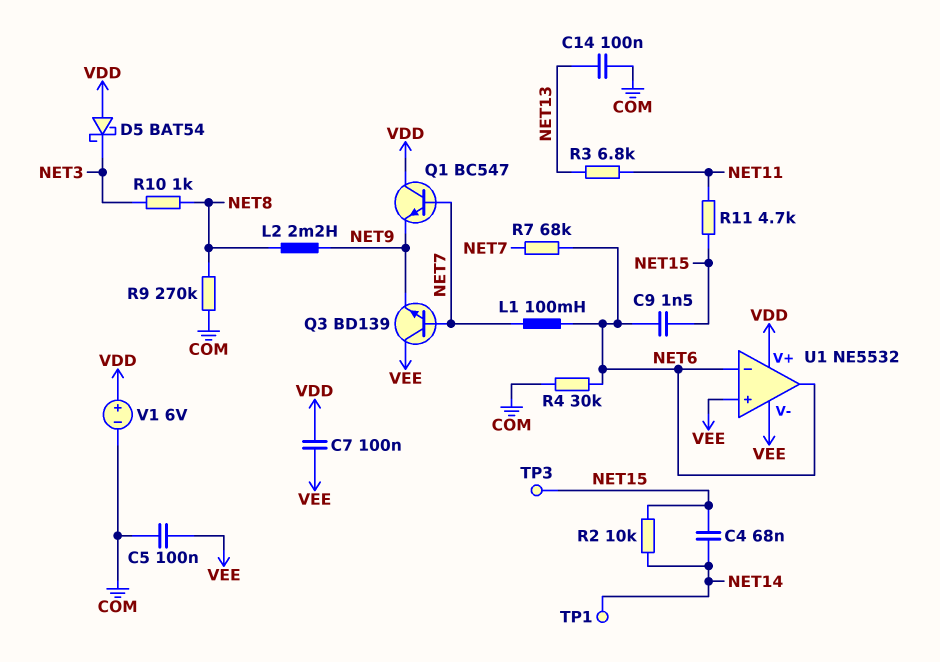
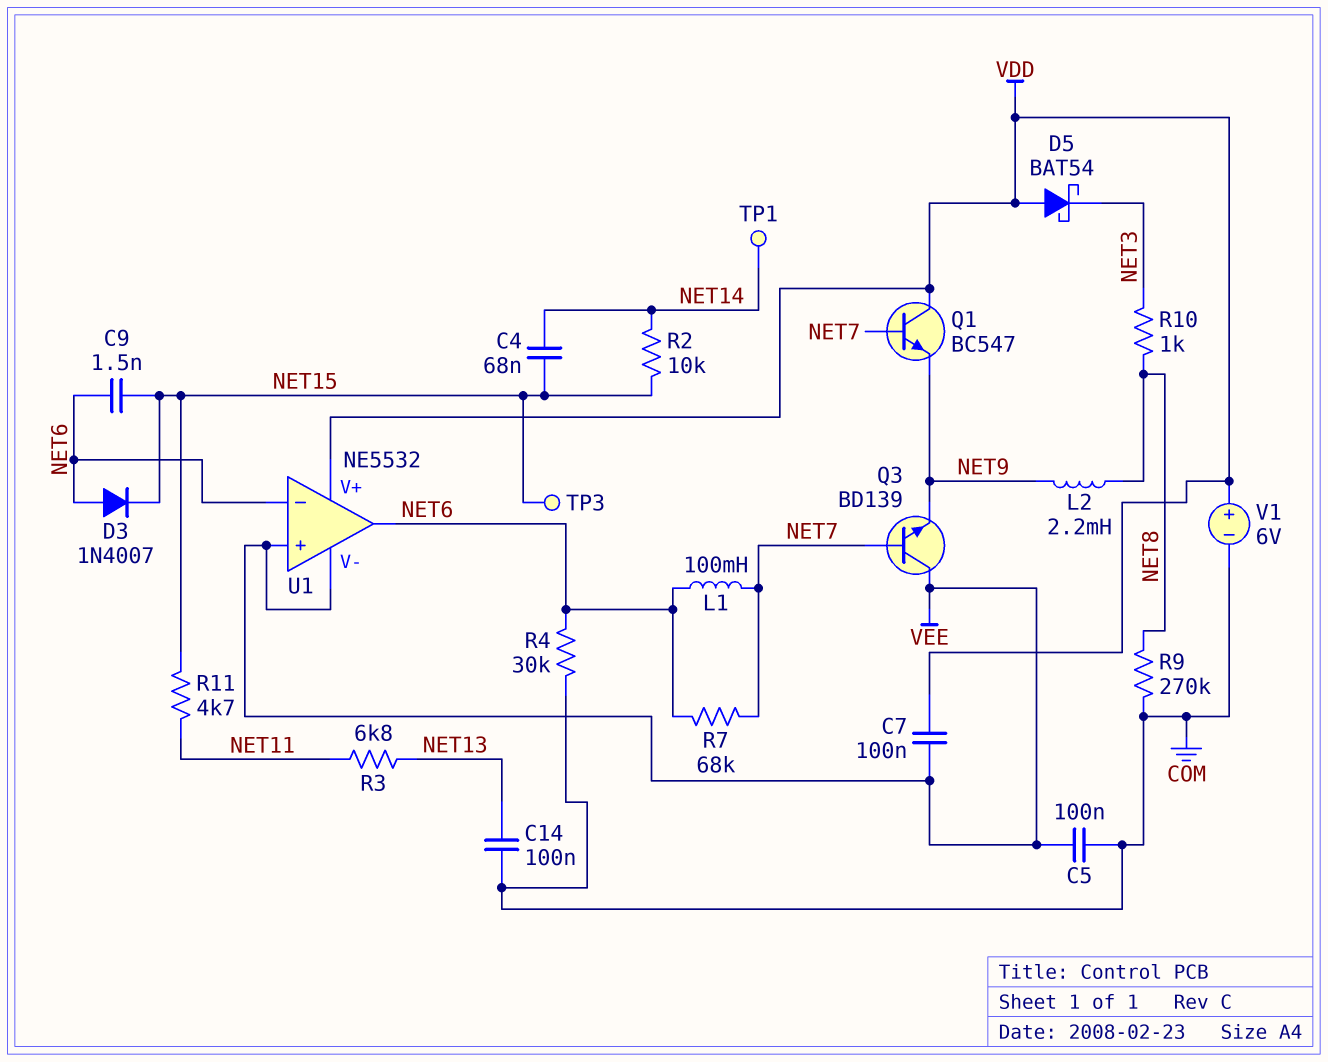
D3: none -> diode 1N4007 (A NET6, K NET15)

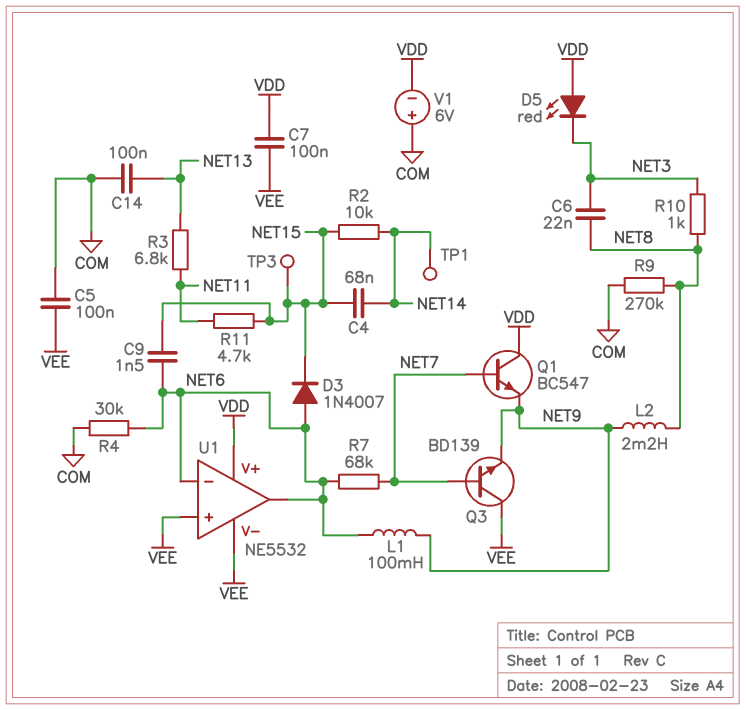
C6: none -> 22nF (NET3, NET8)
D5: schottky BAT54 (A VDD, K NET3) -> LED red (A VDD, K NET3)
L1: 100mH (NET6, NET7) -> 100mH (NET6, NET9)
V1: 6V (plus VDD, minus COM) -> 6V (plus COM, minus VDD)

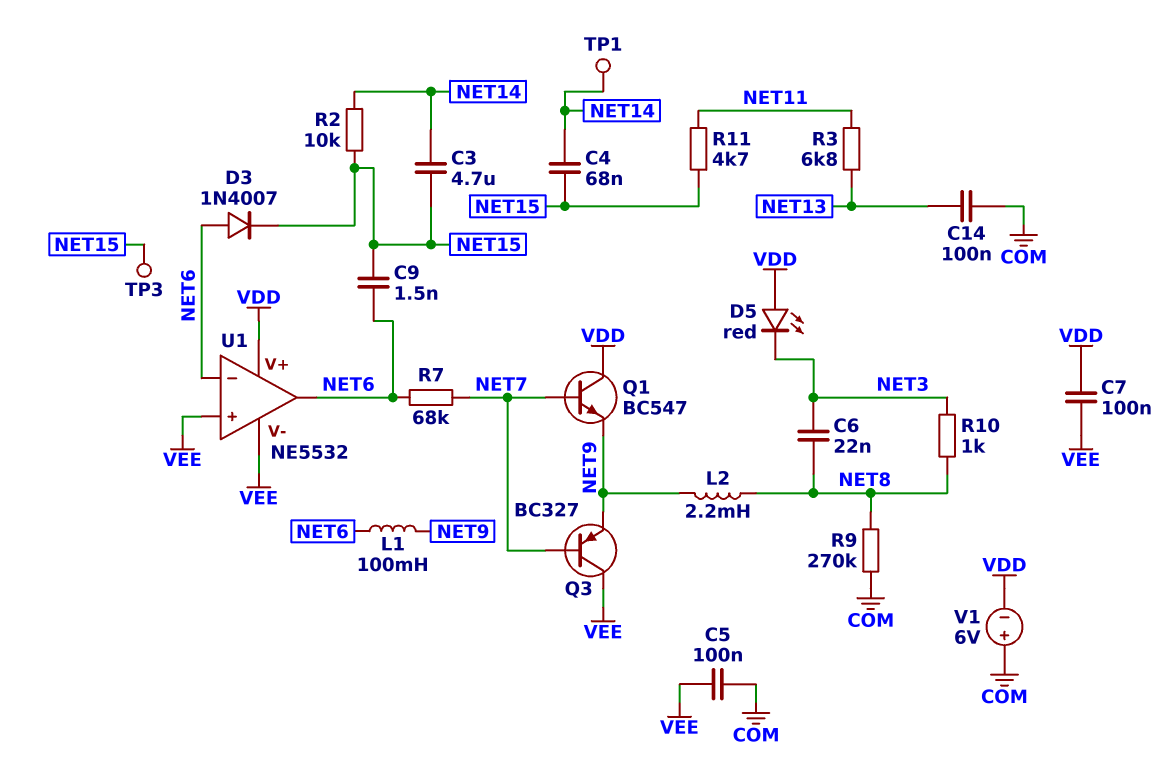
C3: none -> 4.7uF (NET14, NET15)
Q3: NPN BD139 (B NET7, C VEE, E NET9) -> PNP BC327 (B NET7, C VEE, E NET9)
R4: 30k (COM, NET6) -> none

